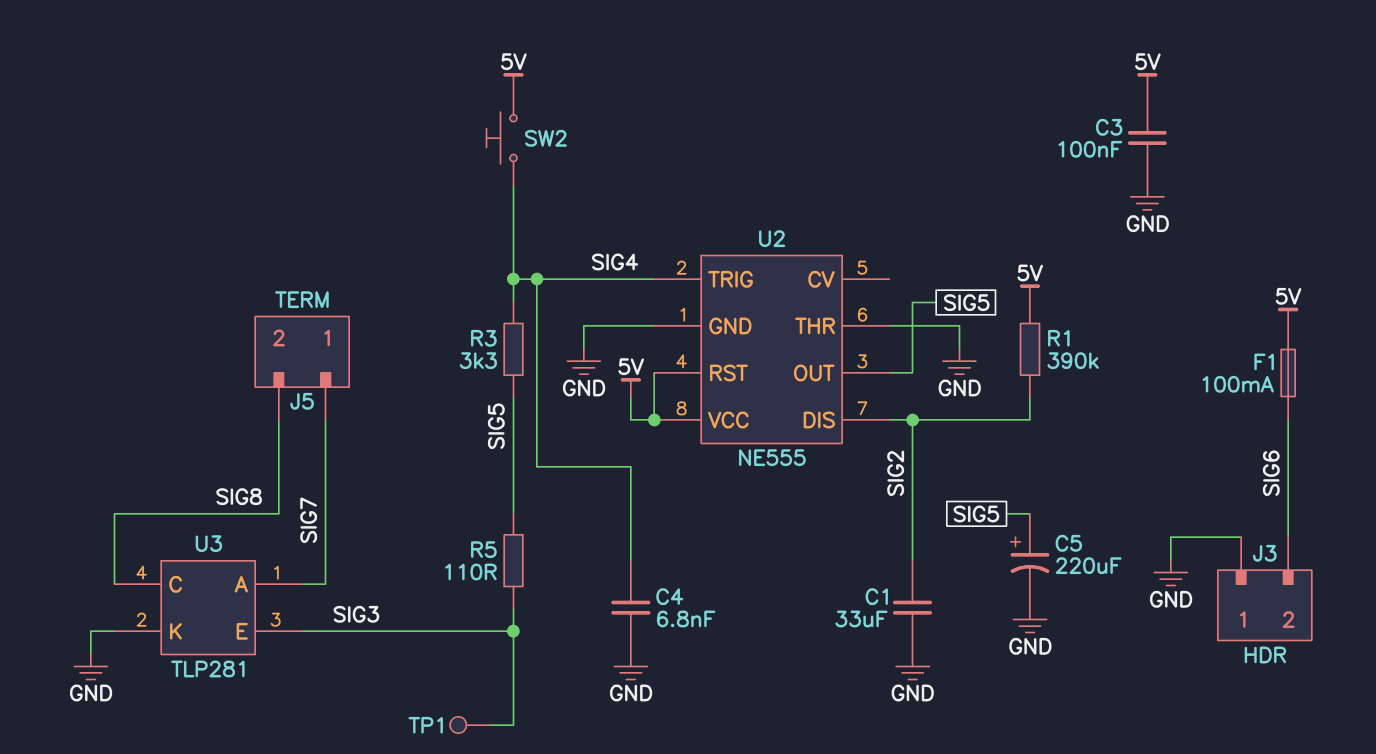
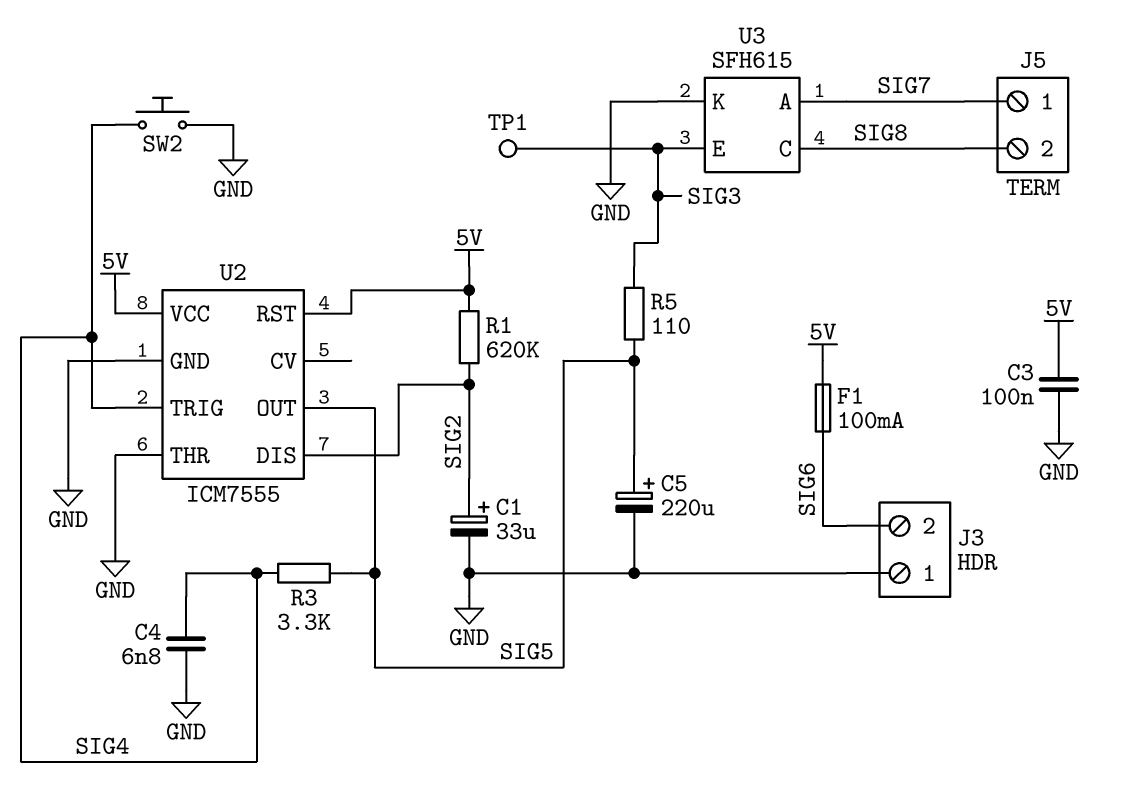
C1: 33uF (GND, SIG2) -> 33uF (plus SIG2, minus GND)
R1: 390k (5V, SIG2) -> 620k (5V, SIG2)
SW2: button (5V, SIG4) -> button (GND, SIG4)
U2: NE555 -> ICM7555
U3: TLP281 -> SFH615

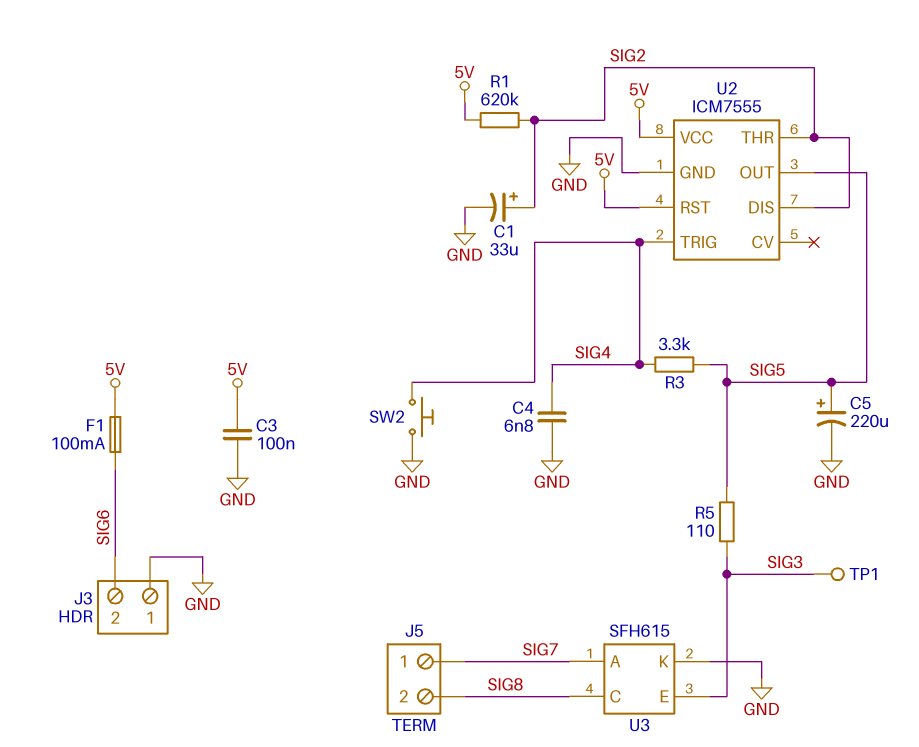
U2 pin THR: GND -> SIG2

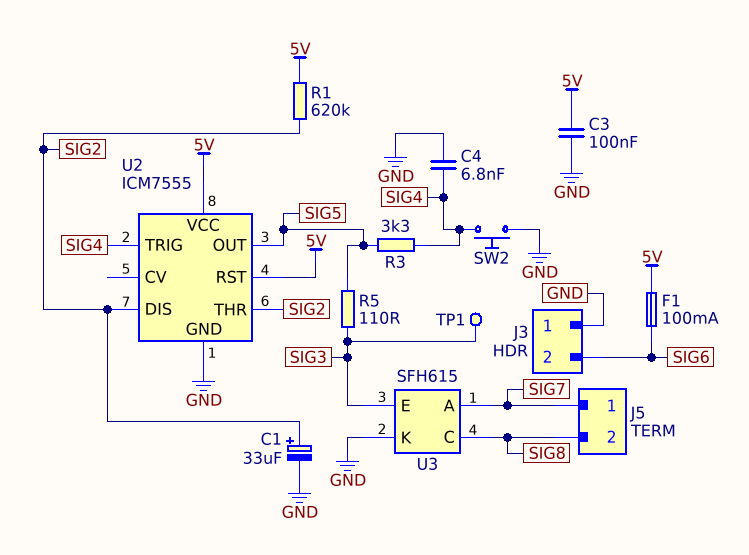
C5: 220uF (plus SIG5, minus GND) -> none

